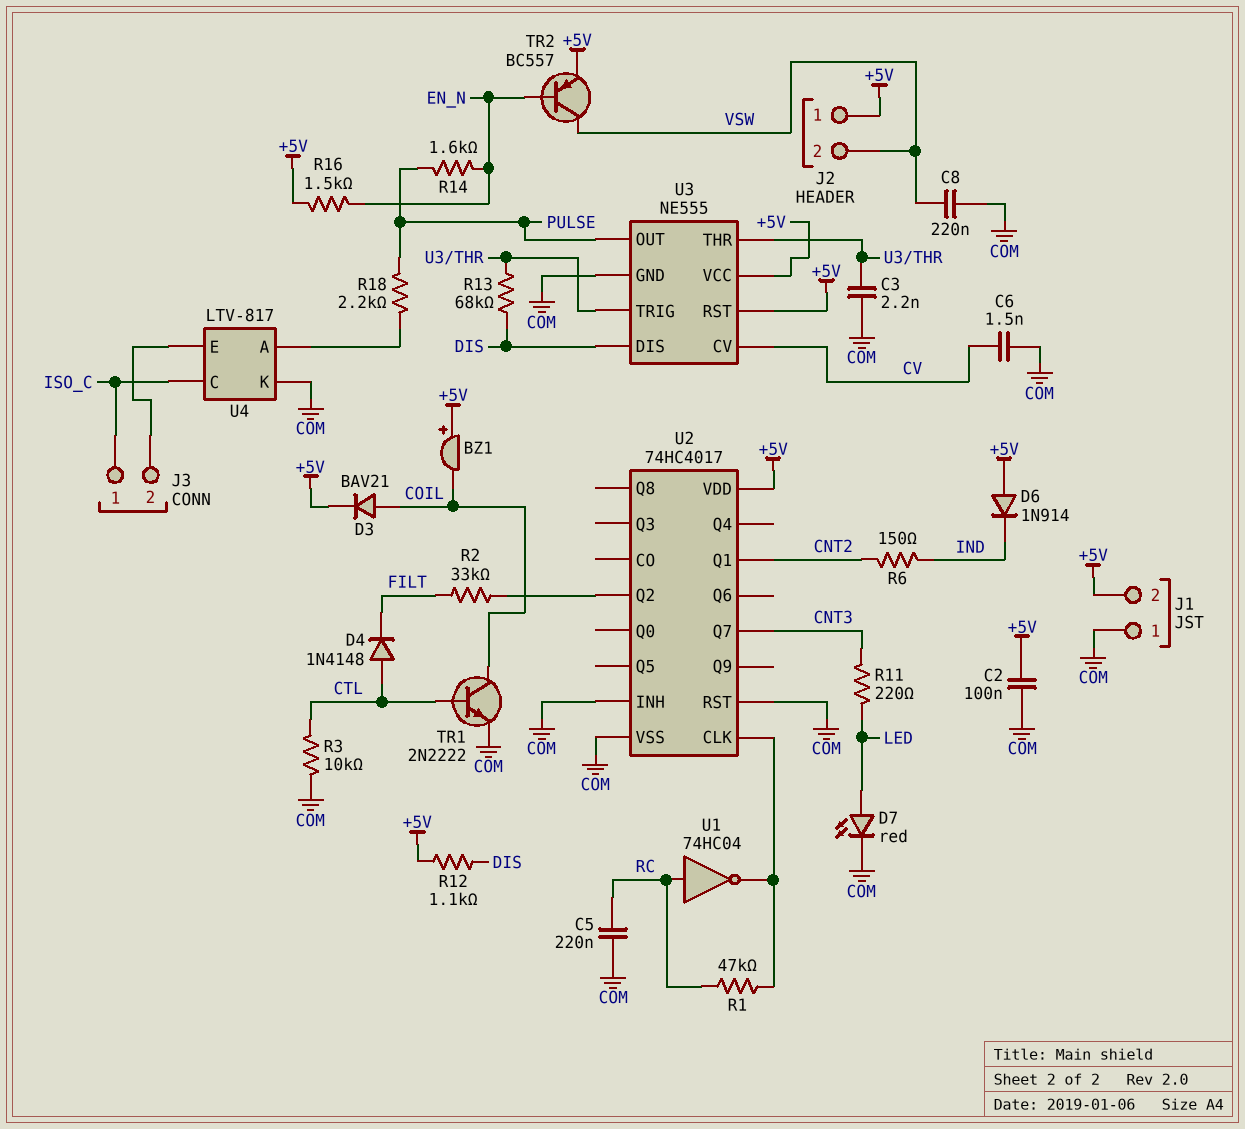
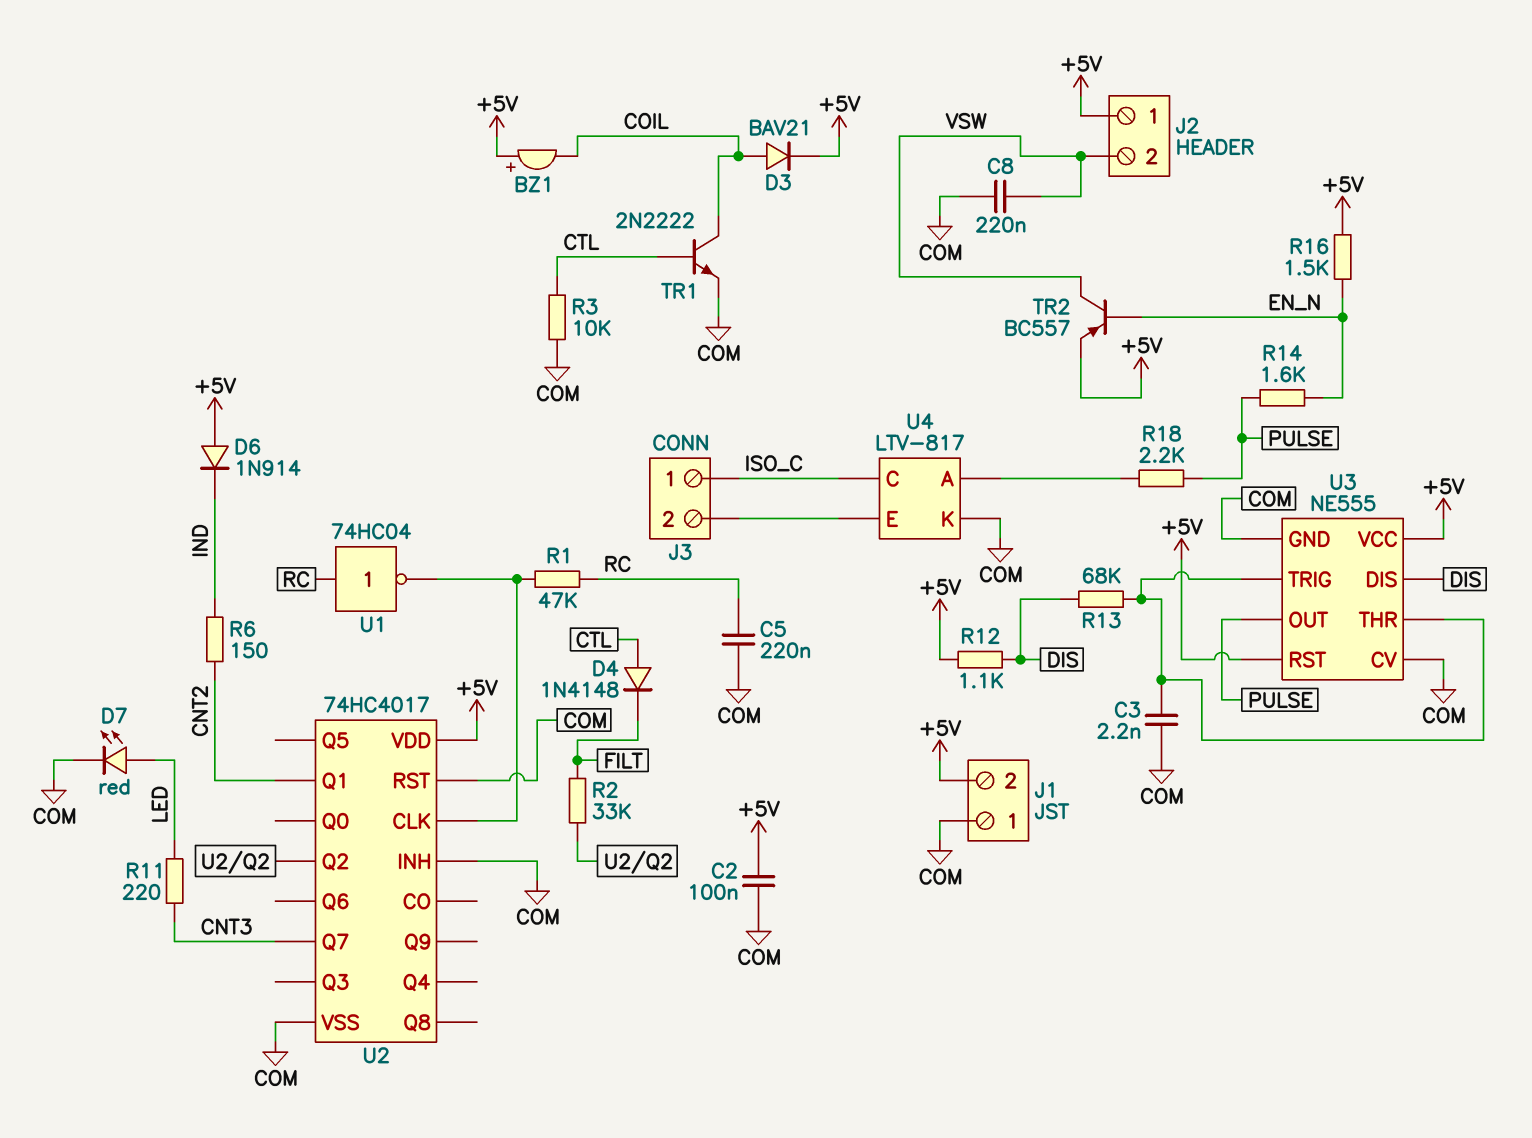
C6: 1.5nF (COM, CV) -> none
U3 pin CV: CV -> COM

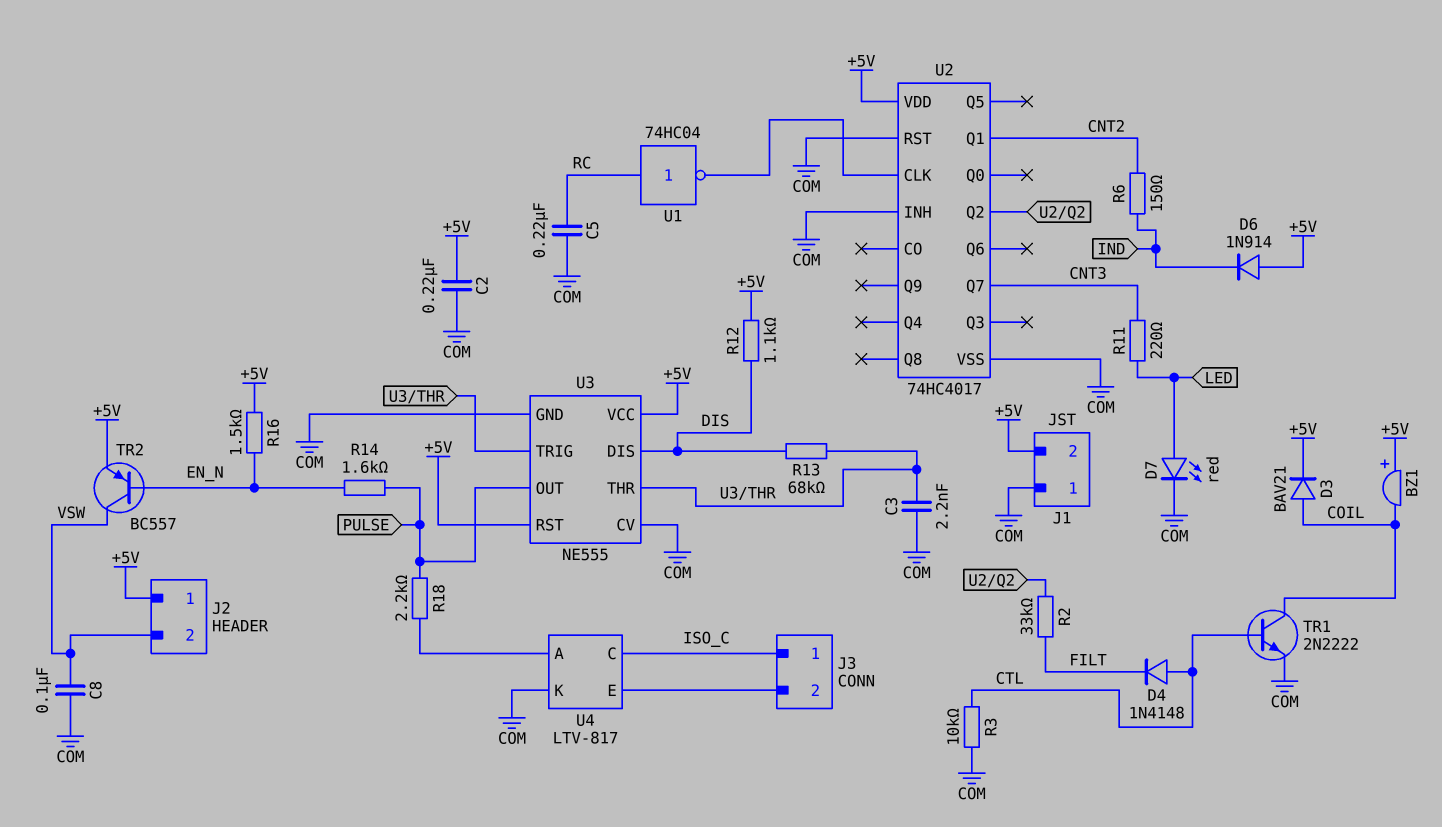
C2: 100nF (+5V, COM) -> 220nF (+5V, COM)
C8: 220nF (COM, VSW) -> 100nF (COM, VSW)
R1: 47k (RC, U2/CLK) -> none

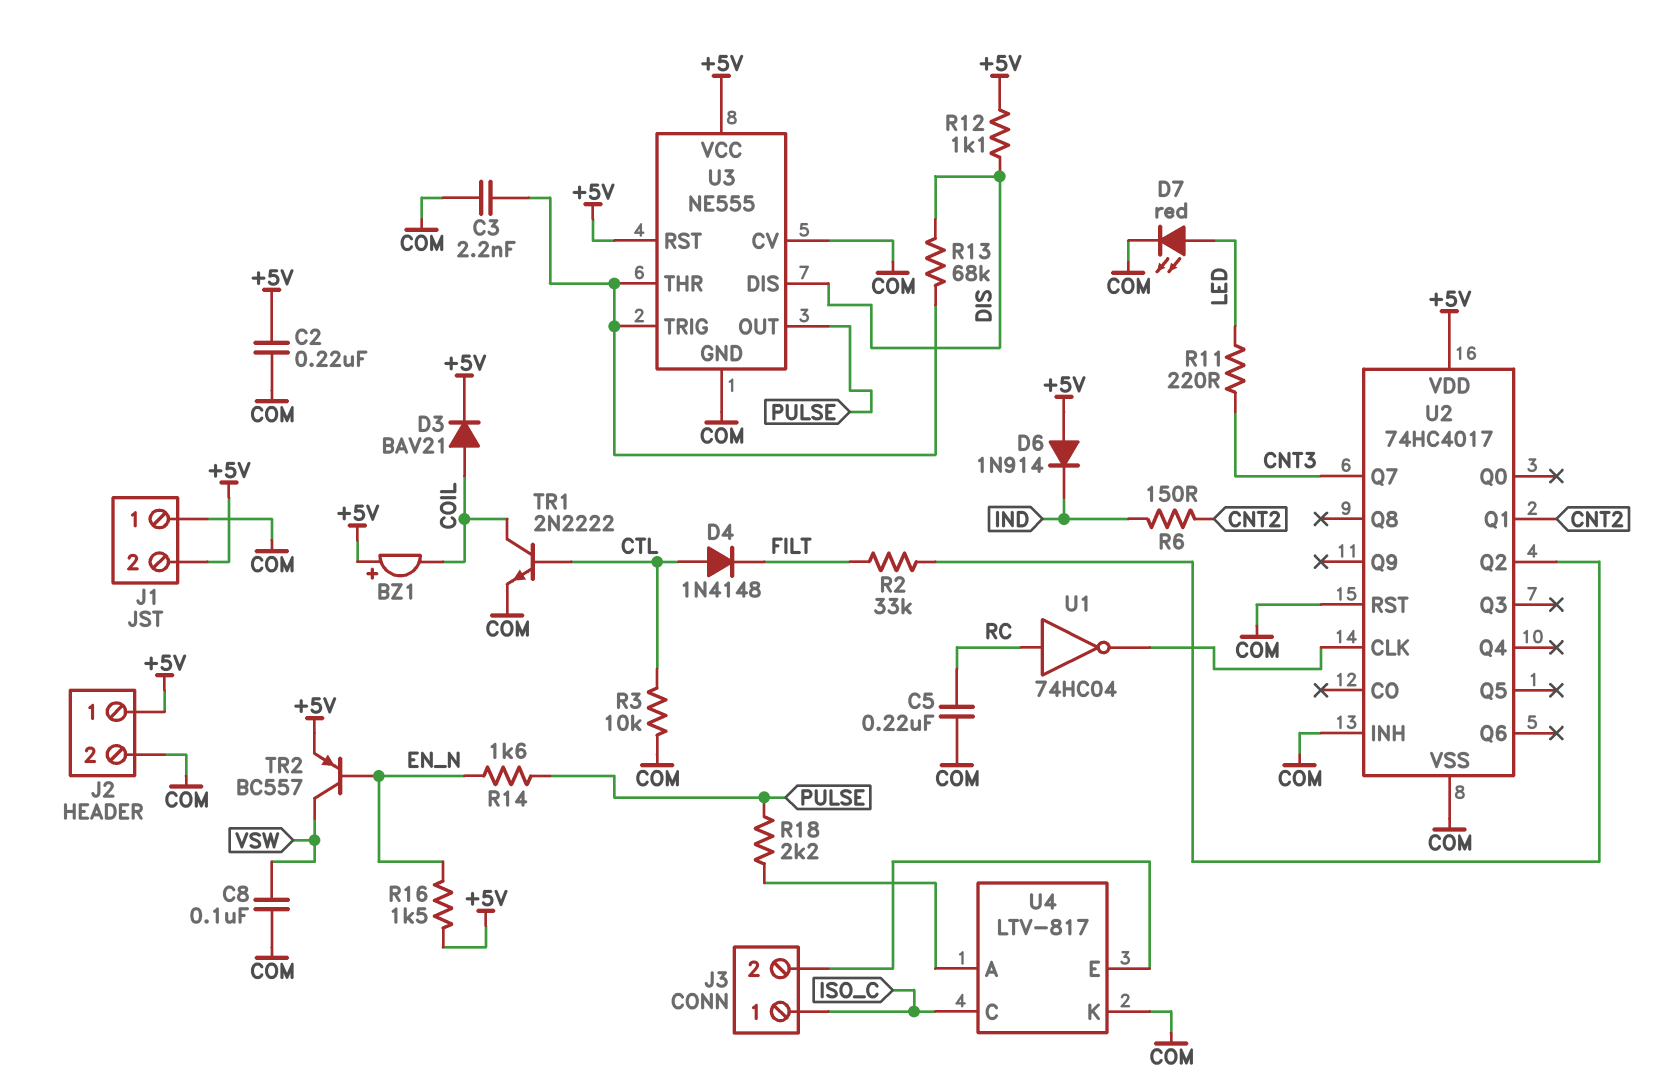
J2 pin 2: VSW -> COM

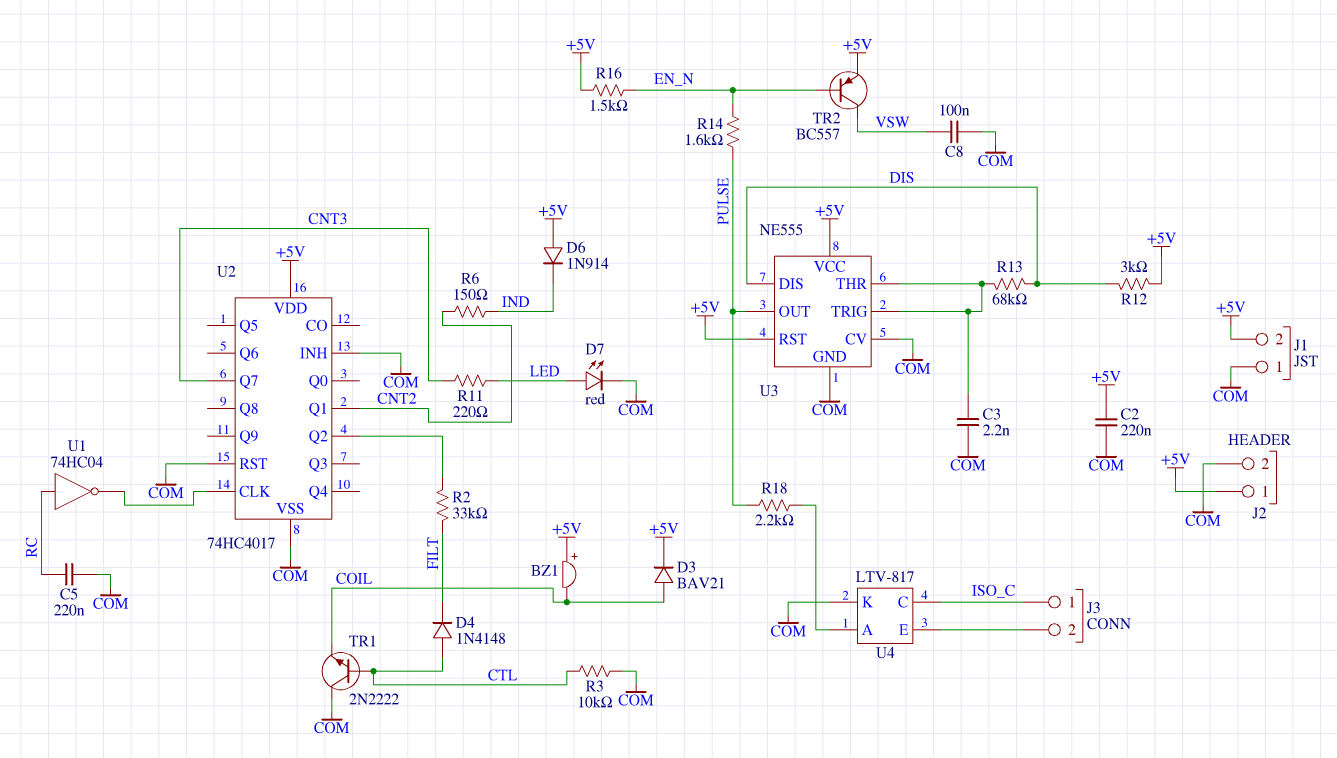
R12: 1.1k (+5V, DIS) -> 3k (+5V, DIS)
TR1: NPN 2N2222 (B CTL, C COIL, E COM) -> NPN 2N2222 (B CTL, C COM, E COIL)

